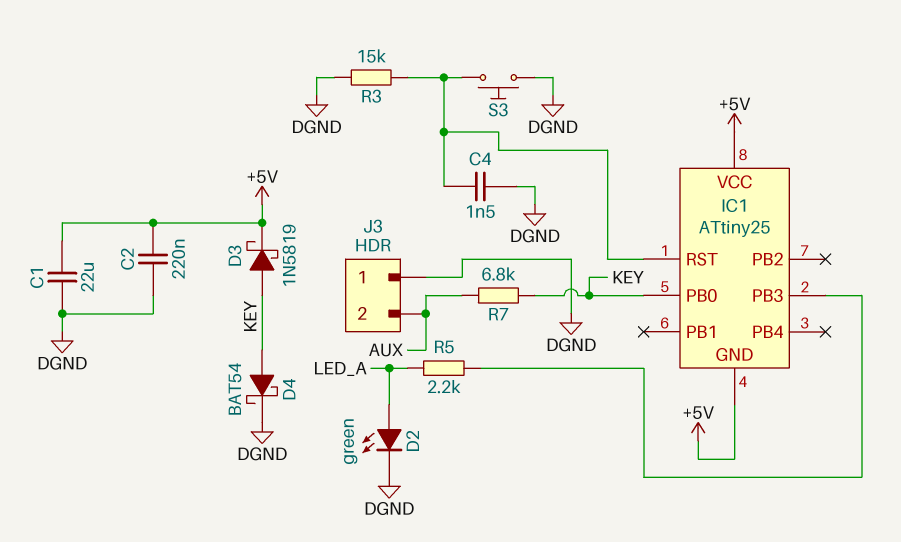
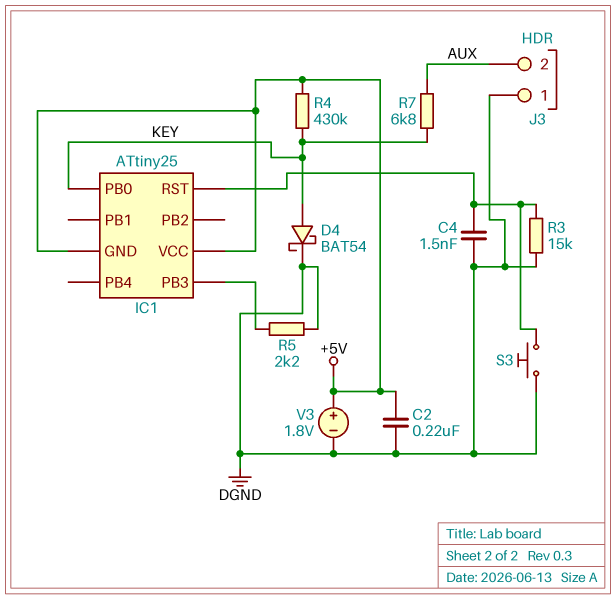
C1: 22uF (+5V, DGND) -> none
D2: LED green (A LED_A, K DGND) -> none
D3: schottky 1N5819 (A KEY, K +5V) -> none
R4: none -> 430k (+5V, KEY)
R5: 2.2k (IC1/PB3, LED_A) -> 2.2k (DGND, IC1/PB3)
V3: none -> 1.8V (plus +5V, minus DGND)

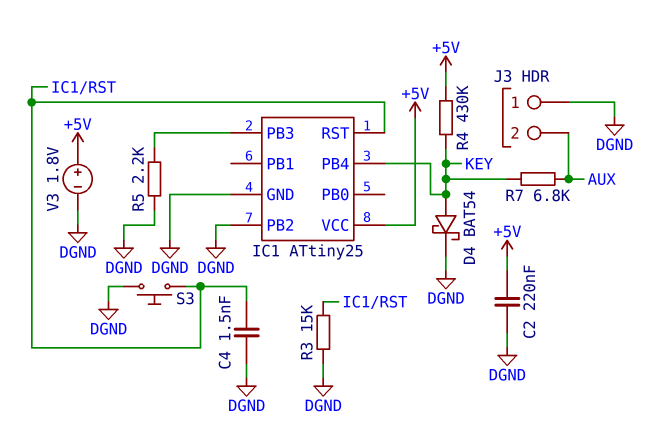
IC1 pin GND: +5V -> DGND
IC1 pin PB0: KEY -> none
IC1 pin PB2: none -> DGND
IC1 pin PB4: none -> KEY

